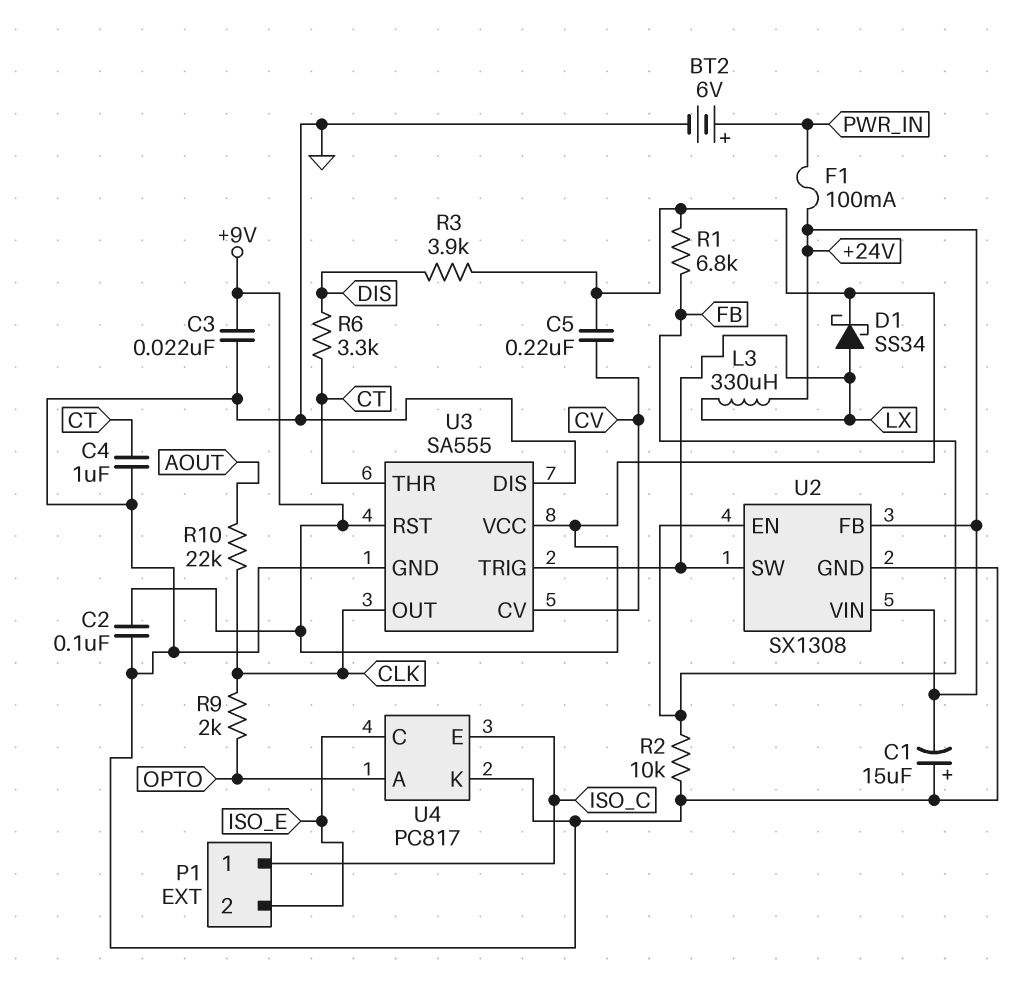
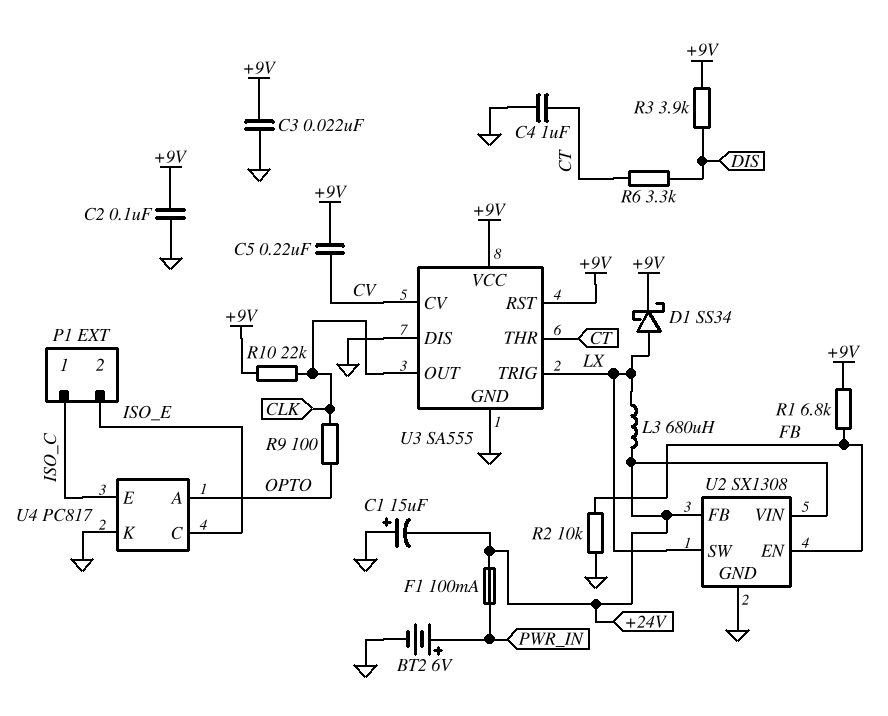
L3: 330uH (+24V, LX) -> 680uH (+24V, LX)
R9: 2k (CLK, OPTO) -> 100 (CLK, OPTO)
R10: 22k (AOUT, CLK) -> 22k (+9V, CLK)

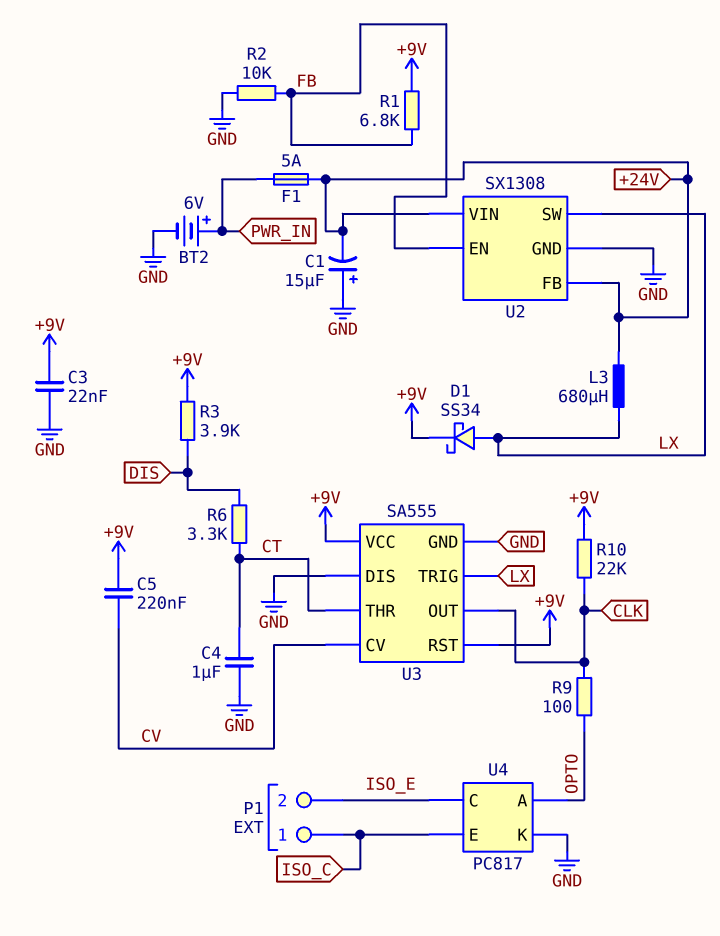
C2: 100nF (+9V, GND) -> none
F1: 100mA (+24V, PWR_IN) -> 5A (+24V, PWR_IN)

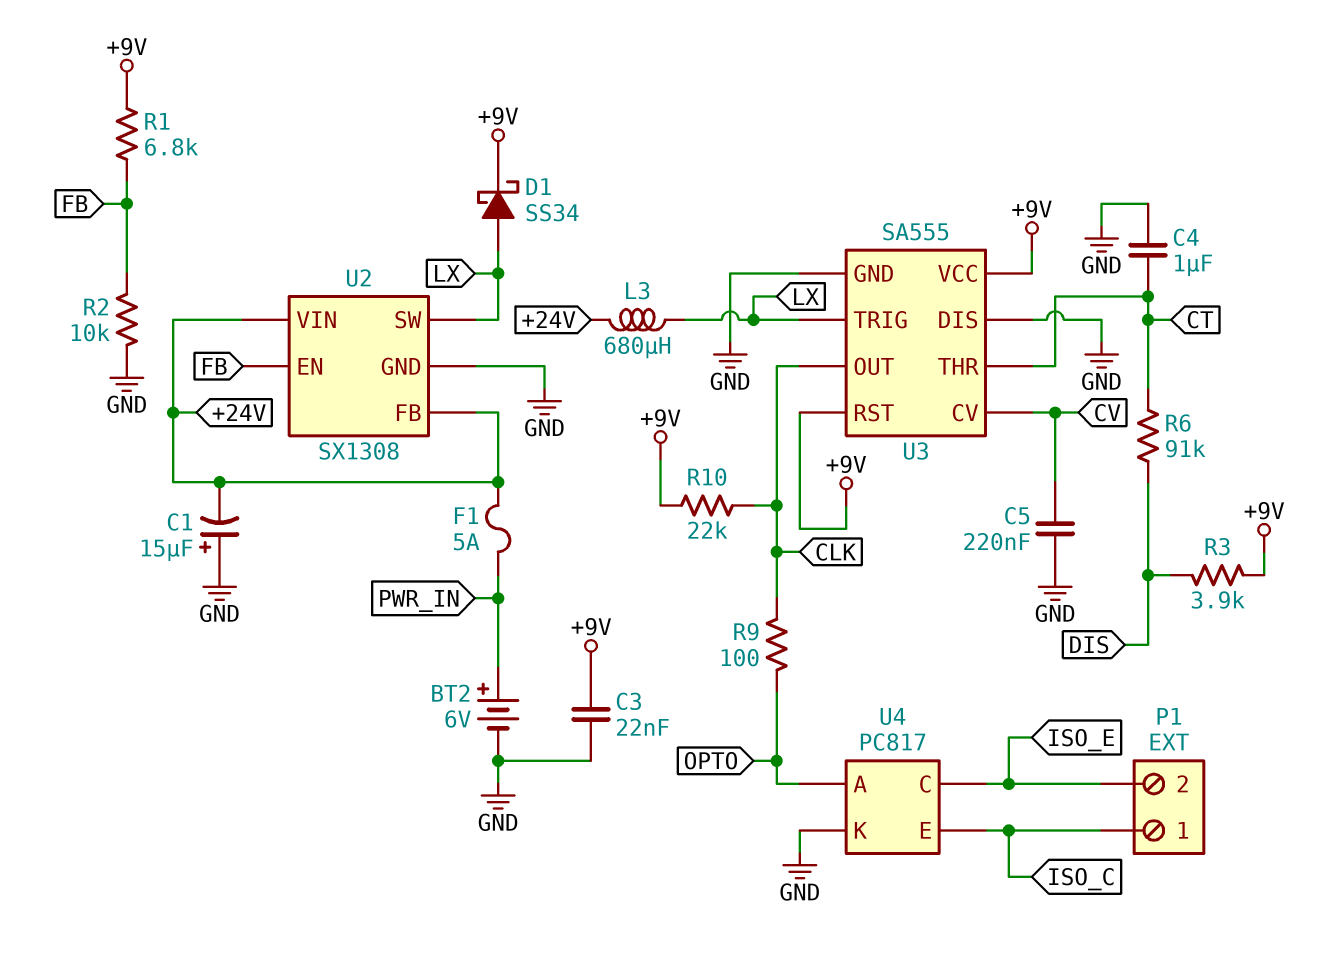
C5: 220nF (+9V, CV) -> 220nF (CV, GND)
R6: 3.3k (CT, DIS) -> 91k (CT, DIS)

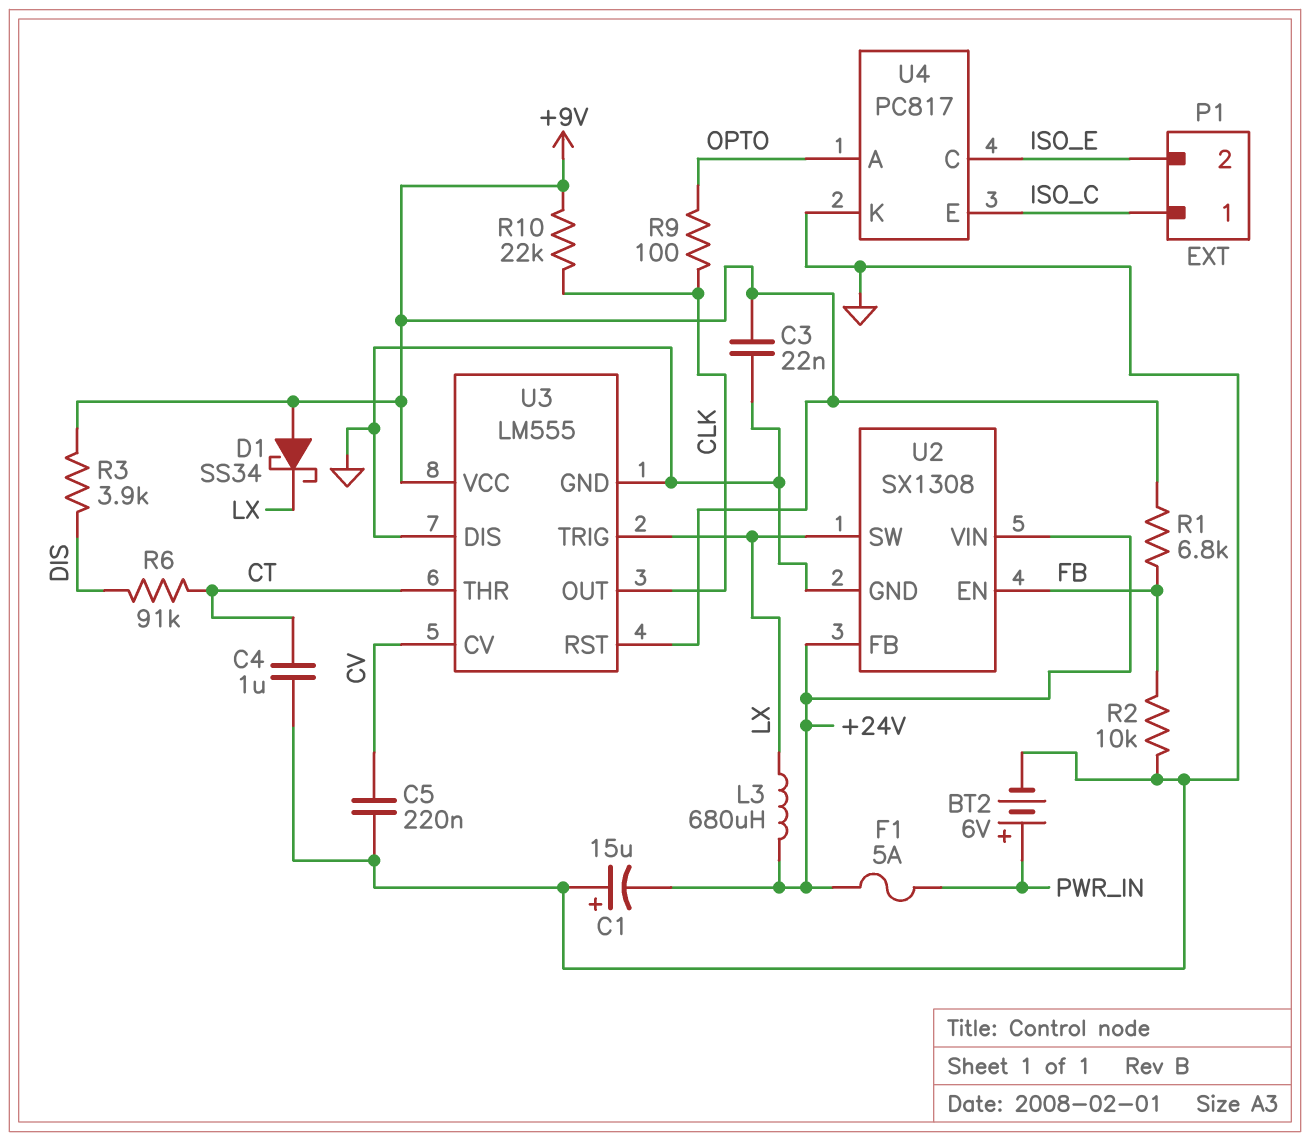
D1: schottky SS34 (A LX, K +9V) -> schottky SS34 (A +9V, K LX)
U3: SA555 -> LM555

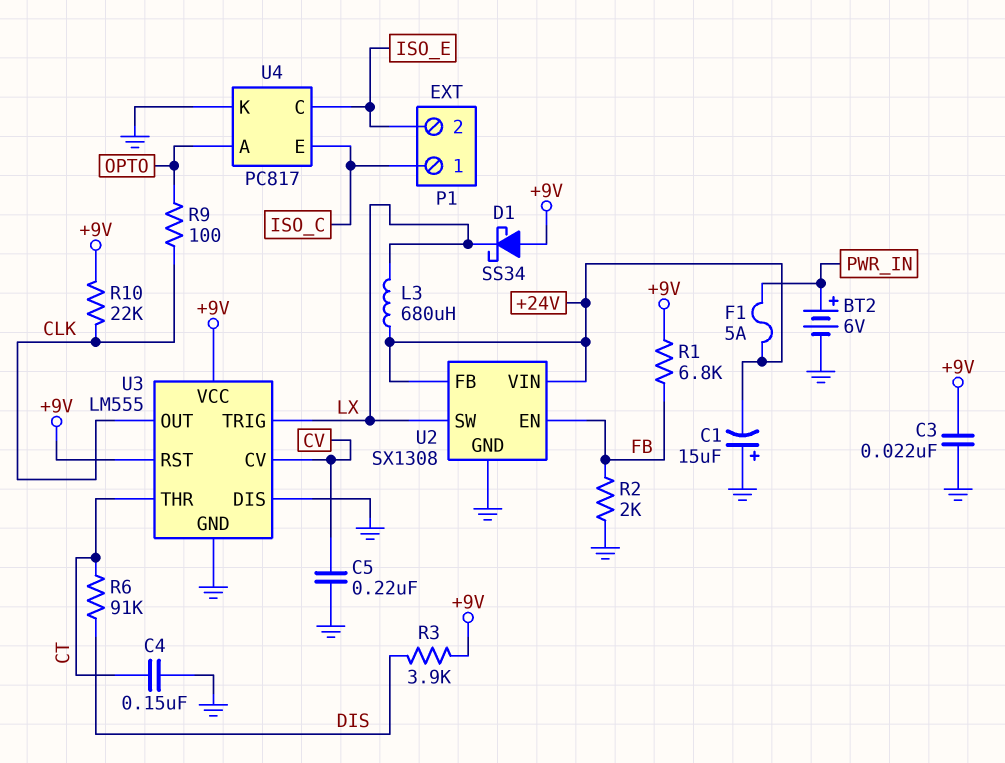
C4: 1uF (CT, GND) -> 150nF (CT, GND)
R2: 10k (FB, GND) -> 2k (FB, GND)

